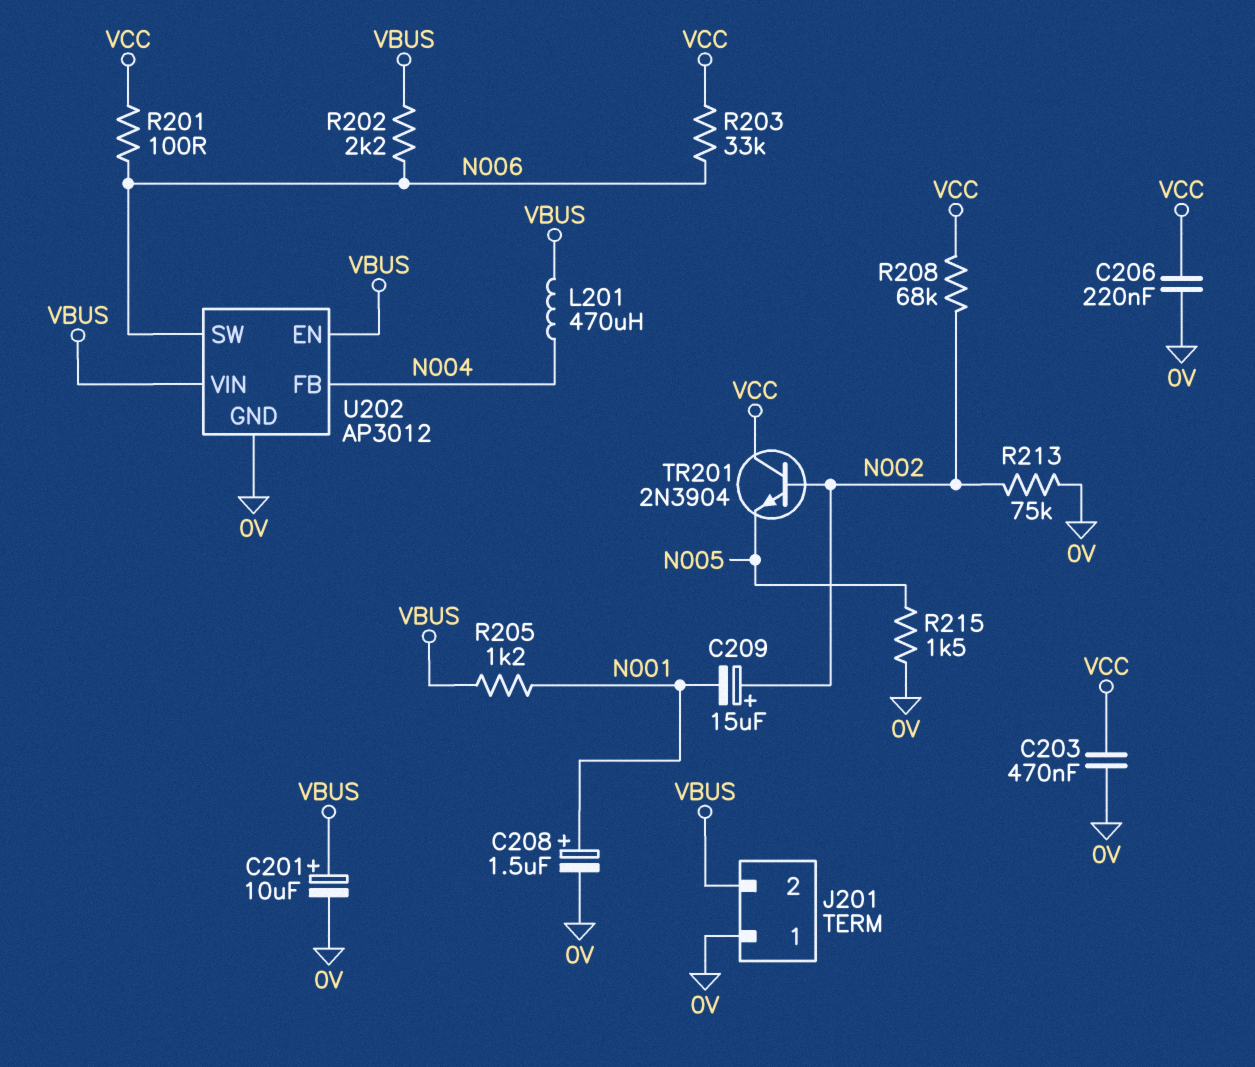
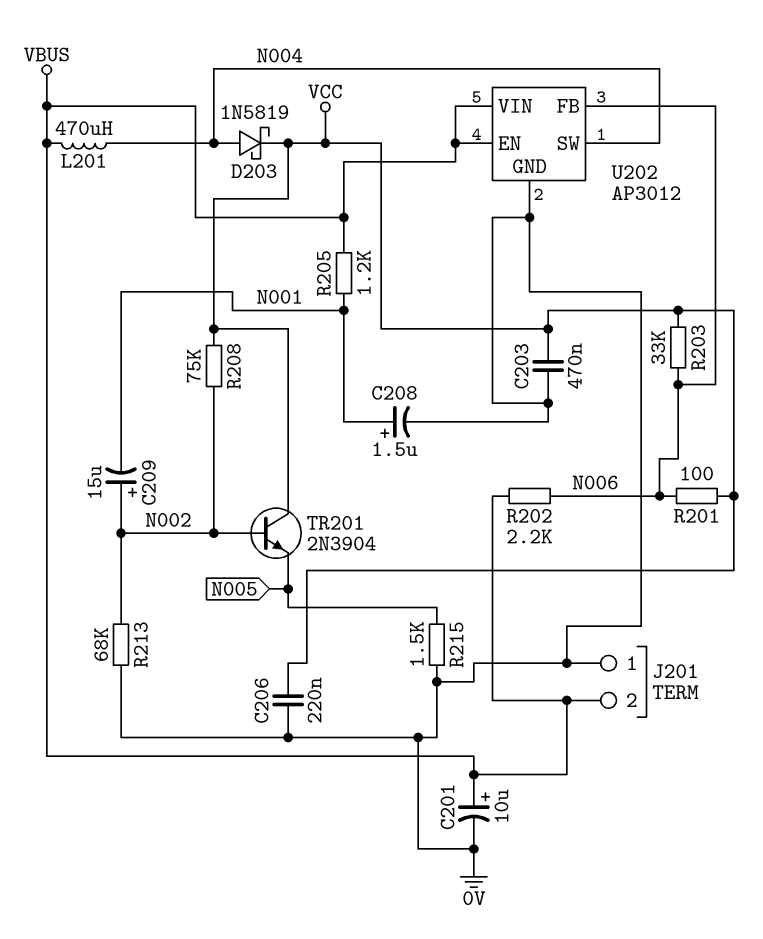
D203: none -> schottky 1N5819 (A N004, K VCC)
R208: 68k (N002, VCC) -> 75k (N002, VCC)
R213: 75k (0V, N002) -> 68k (0V, N002)
U202 pin FB: N004 -> N006
U202 pin SW: N006 -> N004

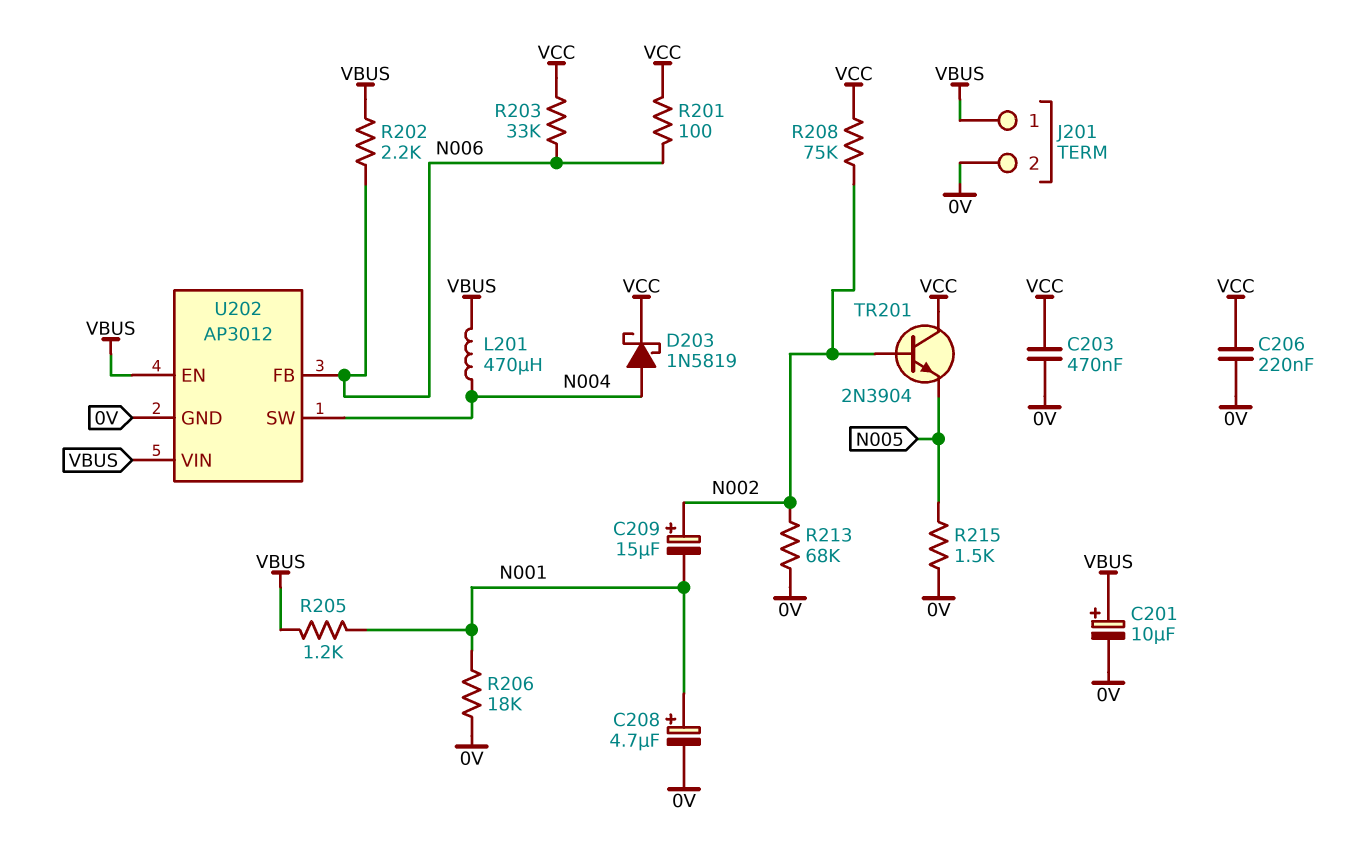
C208: 1.5uF (plus N001, minus 0V) -> 4.7uF (plus N001, minus 0V)
J201 pin 1: 0V -> VBUS
J201 pin 2: VBUS -> 0V
R206: none -> 18k (0V, N001)

